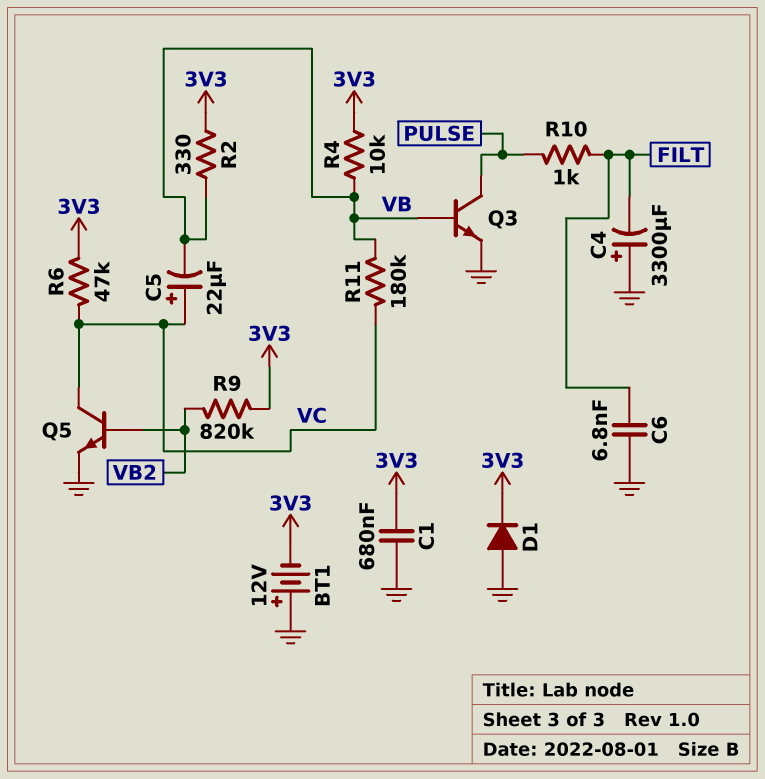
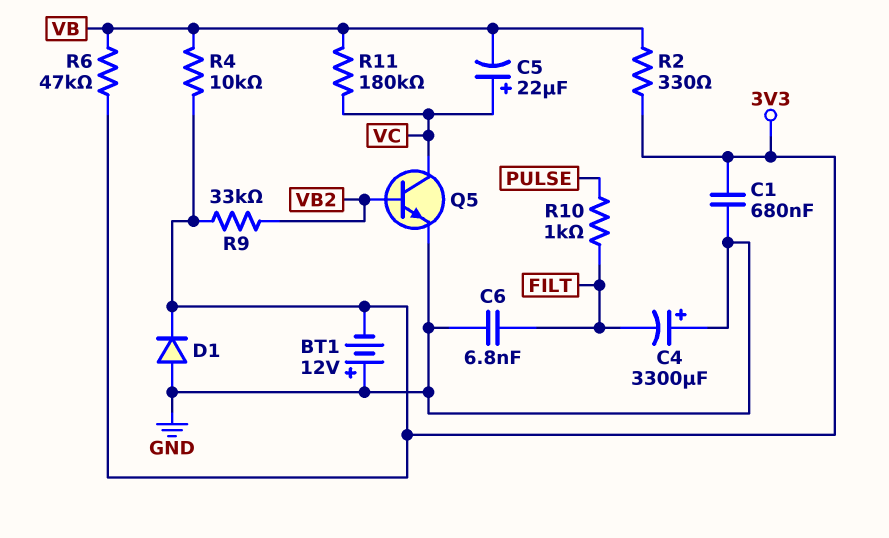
Q3: NPN (B VB, C PULSE, E GND) -> none
R6: 47k (3V3, VC) -> 47k (3V3, VB)
R9: 820k (3V3, VB2) -> 33k (3V3, VB2)

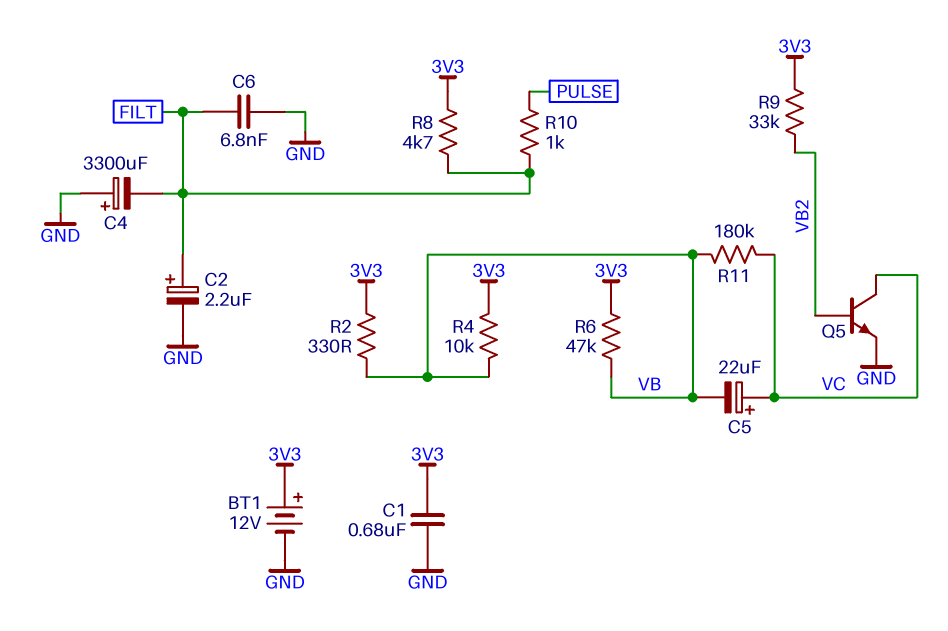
BT1: 12V (plus GND, minus 3V3) -> 12V (plus 3V3, minus GND)
C2: none -> 2.2uF (plus FILT, minus GND)
D1: diode (A GND, K 3V3) -> none
R8: none -> 4.7k (3V3, FILT)

